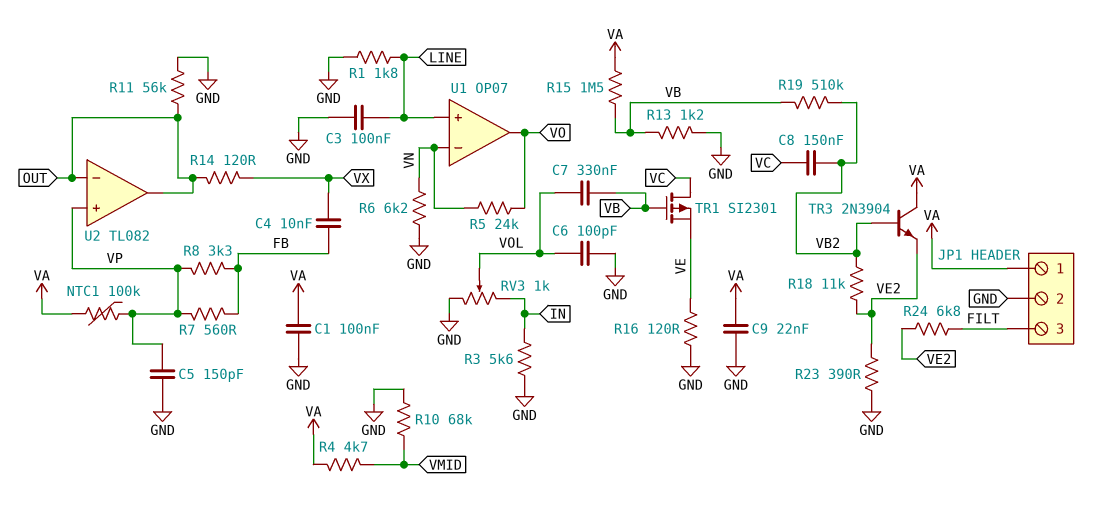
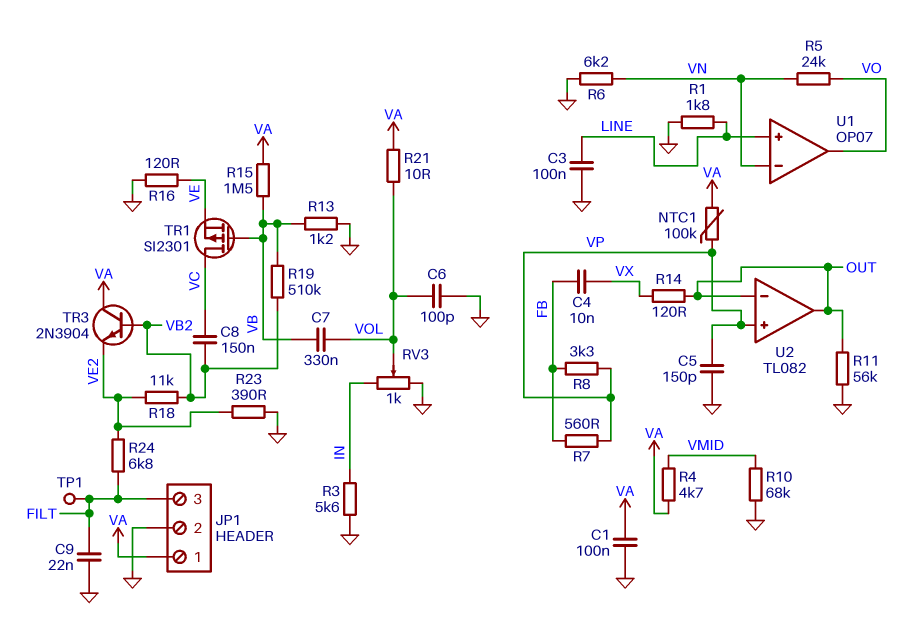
C9: 22nF (GND, VA) -> 22nF (FILT, GND)
R21: none -> 10 (VA, VOL)
TP1: none -> test point (FILT)

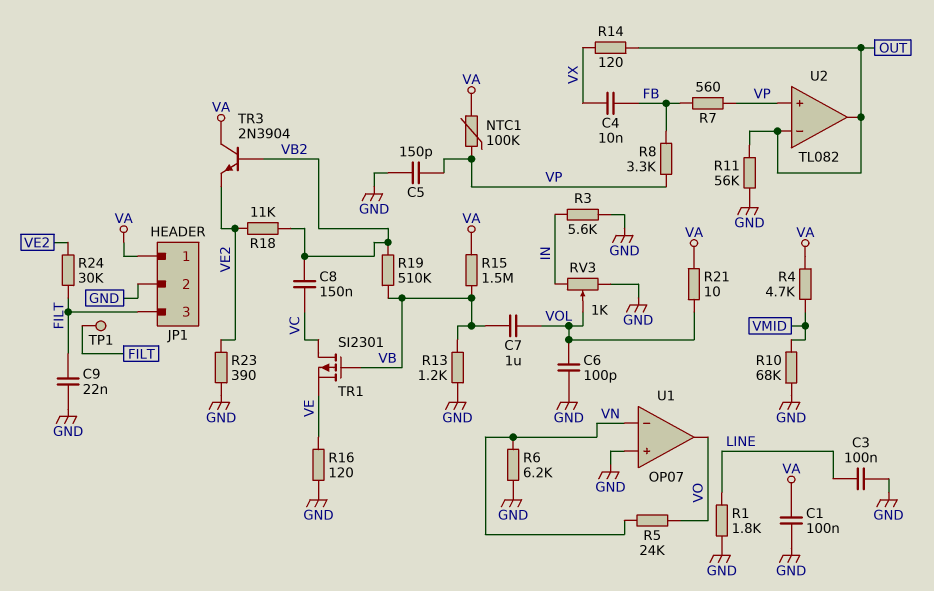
C7: 330nF (VB, VOL) -> 1uF (VB, VOL)
R24: 6.8k (FILT, VE2) -> 30k (FILT, VE2)
U1 pin in+: LINE -> GND

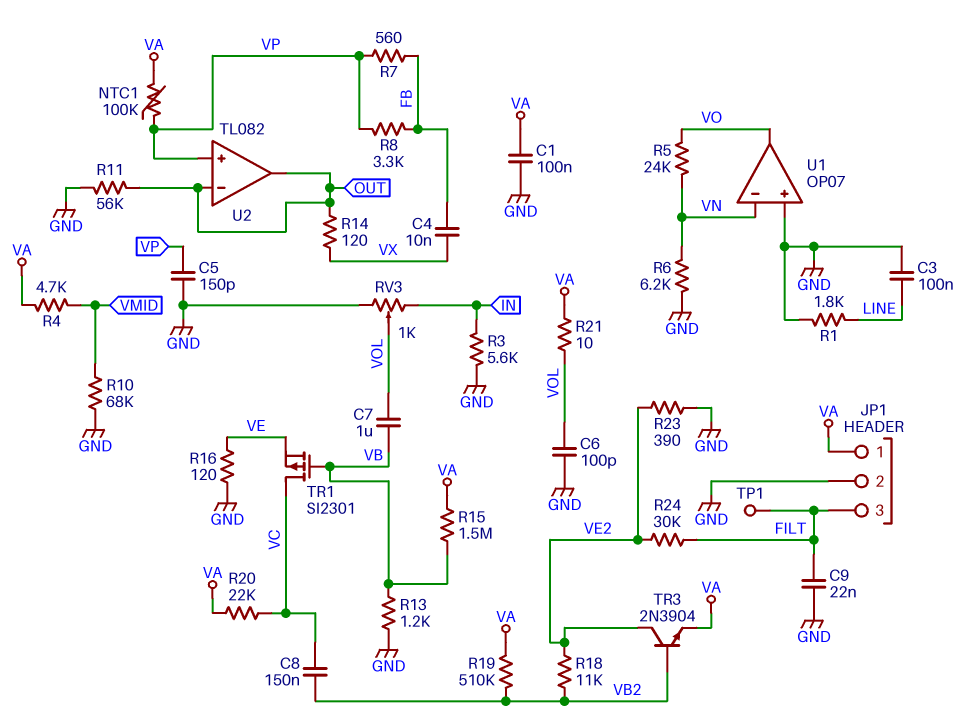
R19: 510k (VB, VB2) -> 510k (VA, VB2)
R20: none -> 22k (VA, VC)
TR3: NPN 2N3904 (B VB2, C VA, E VE2) -> NPN 2N3904 (B VB2, C VE2, E VA)

